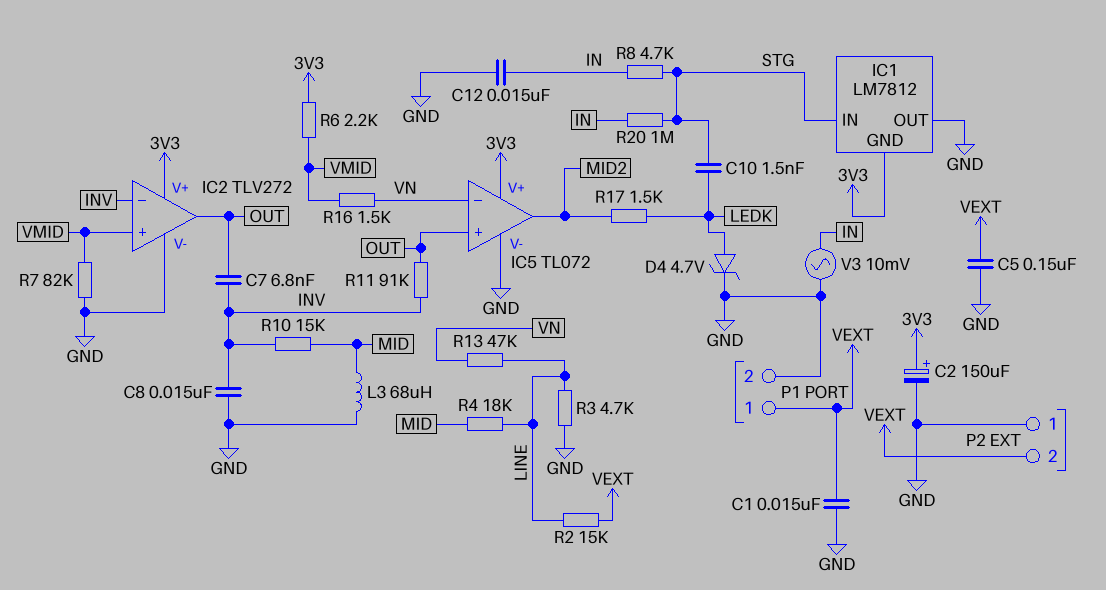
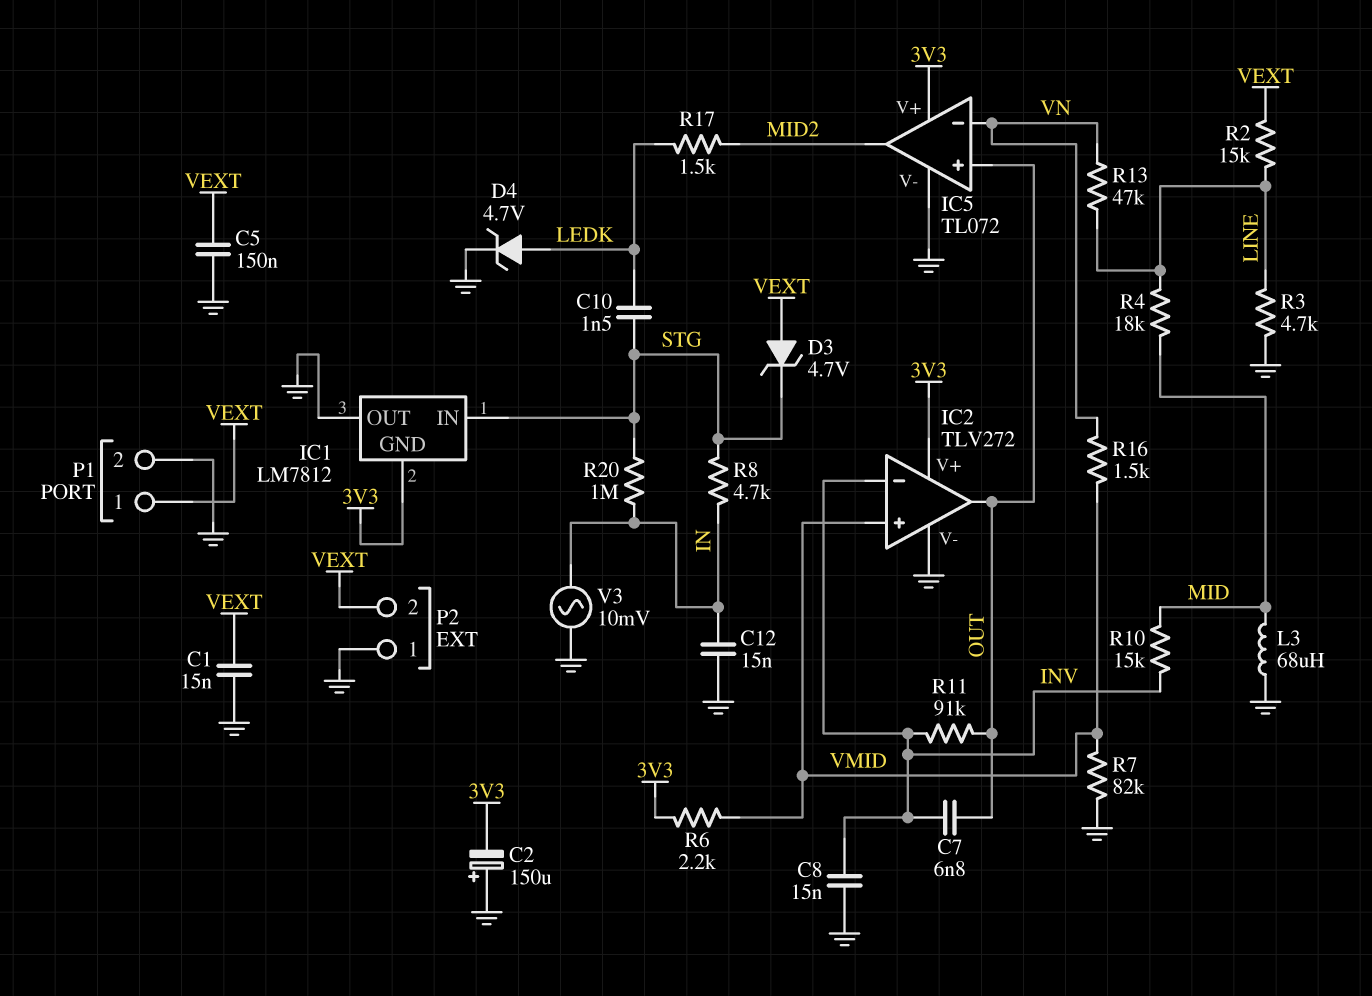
C2: 150uF (plus 3V3, minus GND) -> 150uF (plus GND, minus 3V3)
D3: none -> zener 4.7V (A VEXT, K STG)

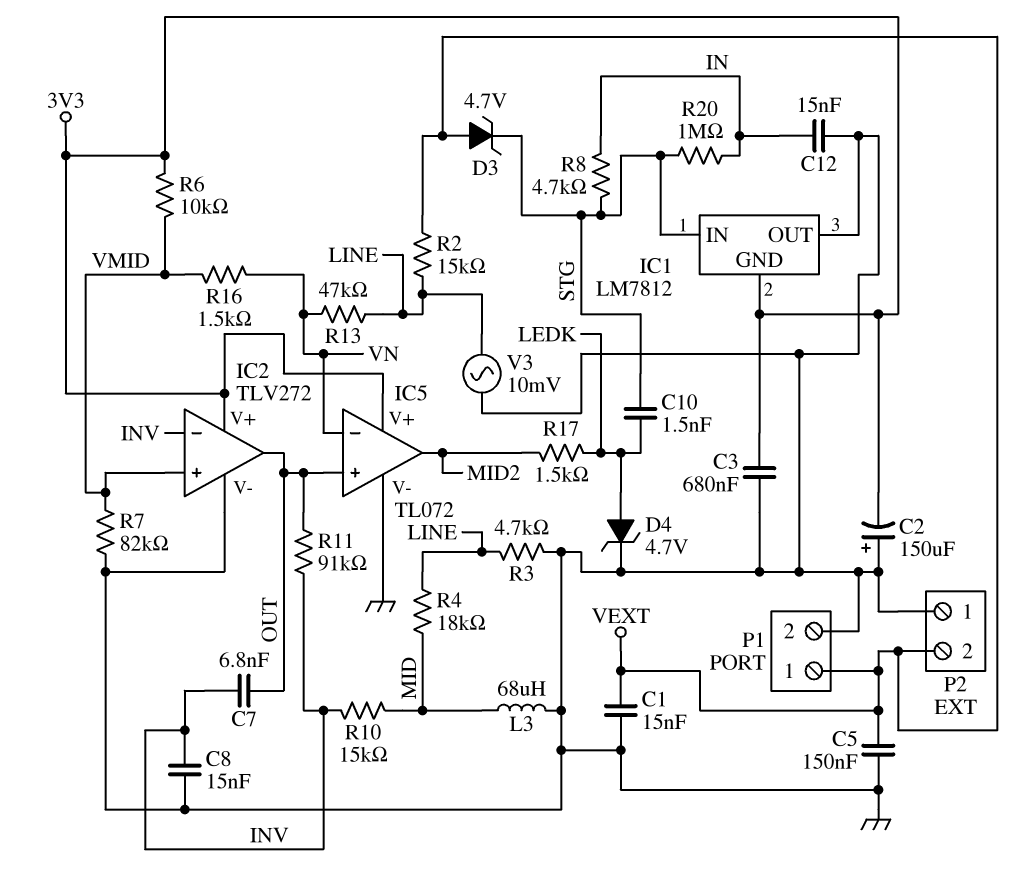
C3: none -> 680nF (3V3, GND)
R6: 2.2k (3V3, VMID) -> 10k (3V3, VMID)
V3: AC 10mV (GND, IN) -> AC 10mV (GND, LINE)

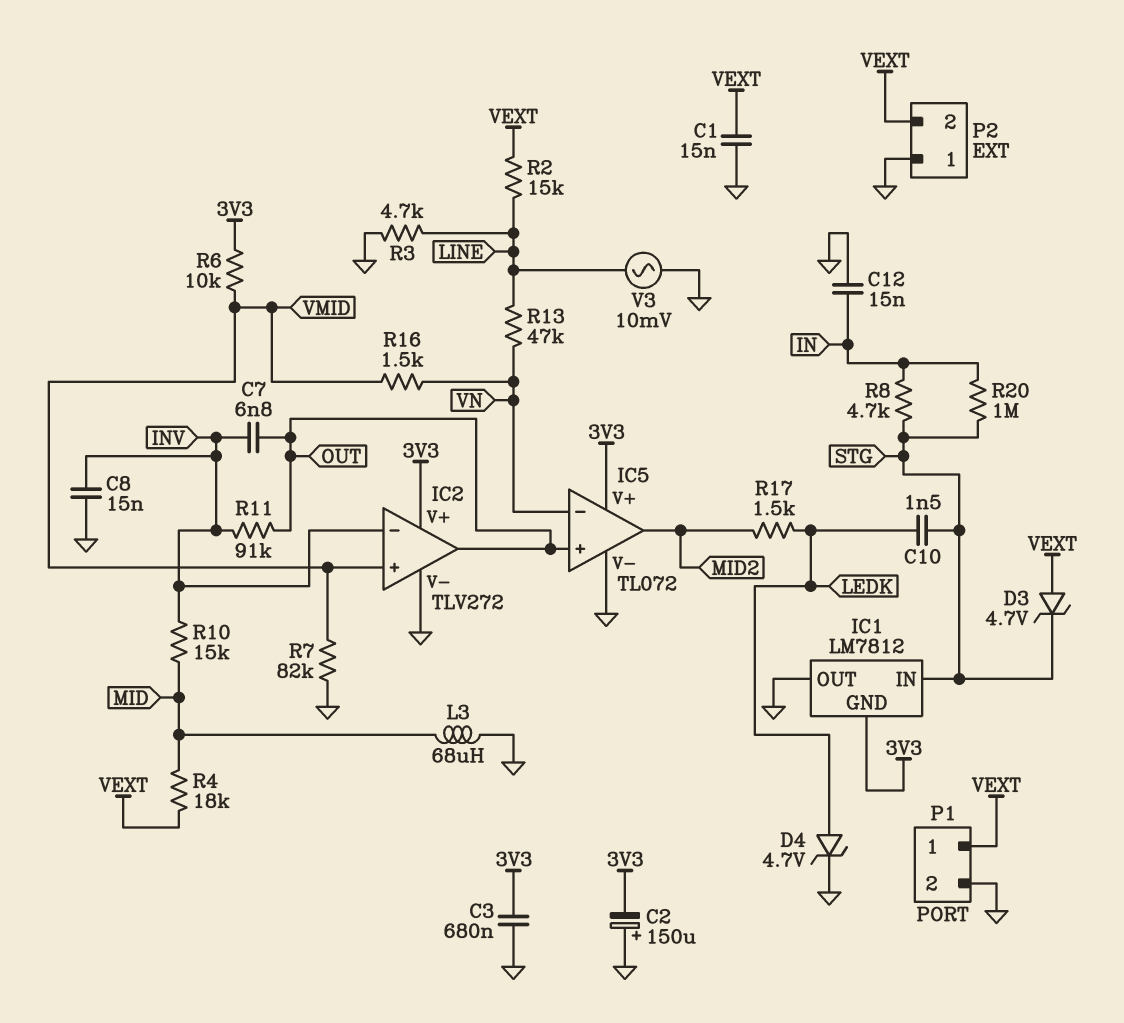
C5: 150nF (GND, VEXT) -> none
R4: 18k (LINE, MID) -> 18k (MID, VEXT)

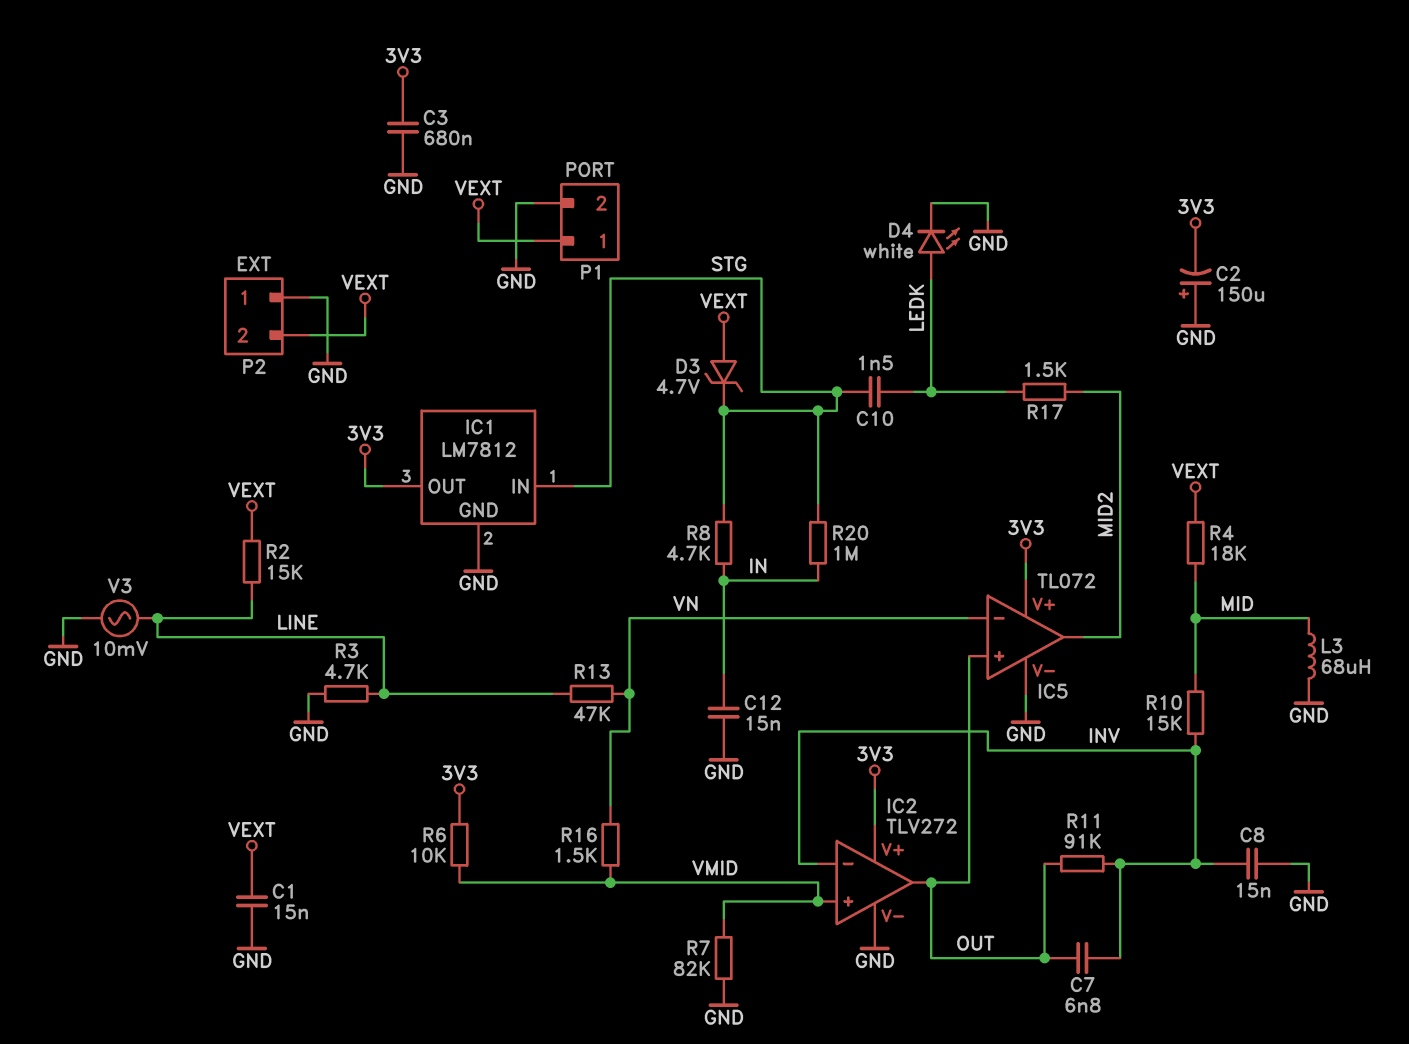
D4: zener 4.7V (A LEDK, K GND) -> LED white (A LEDK, K GND)
IC1 pin GND: 3V3 -> GND
IC1 pin OUT: GND -> 3V3

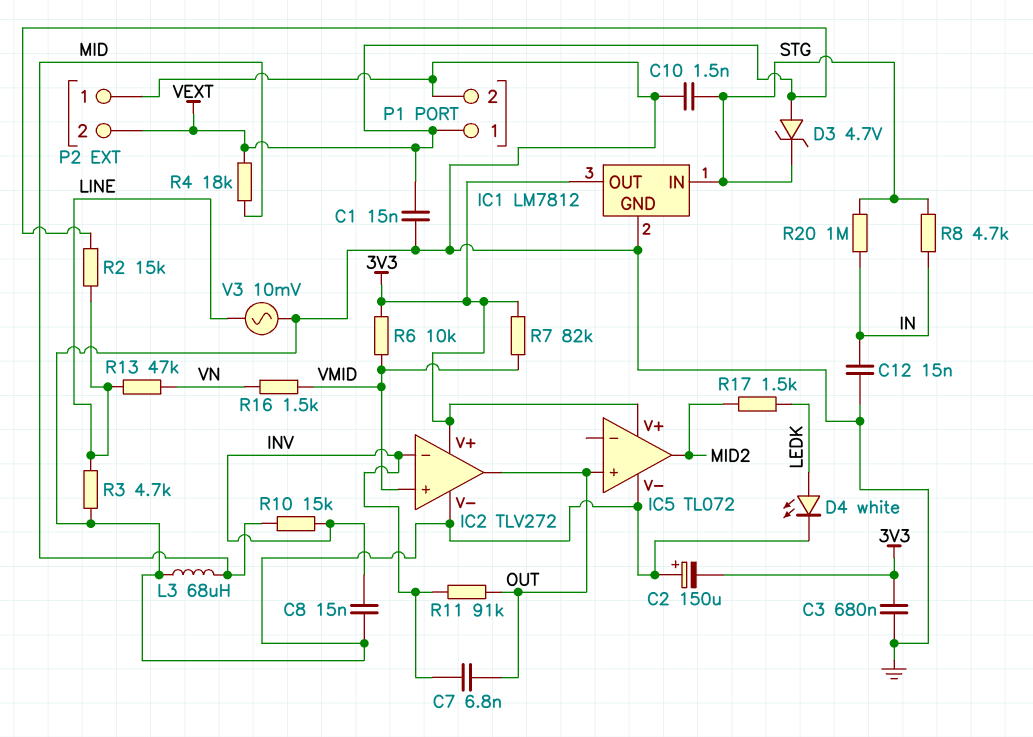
C10: 1.5nF (LEDK, STG) -> 1.5nF (GND, STG)
IC5 pin in-: VN -> none
R7: 82k (GND, VMID) -> 82k (3V3, VMID)

